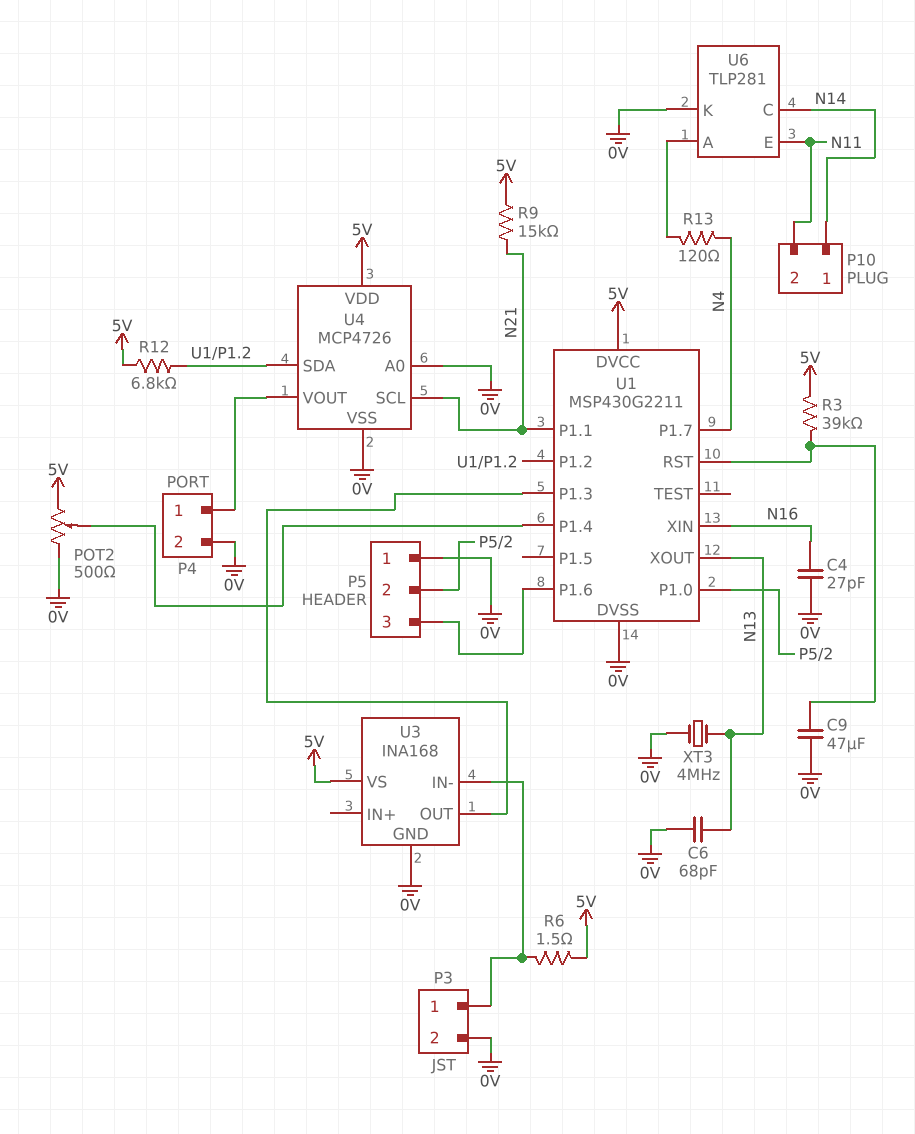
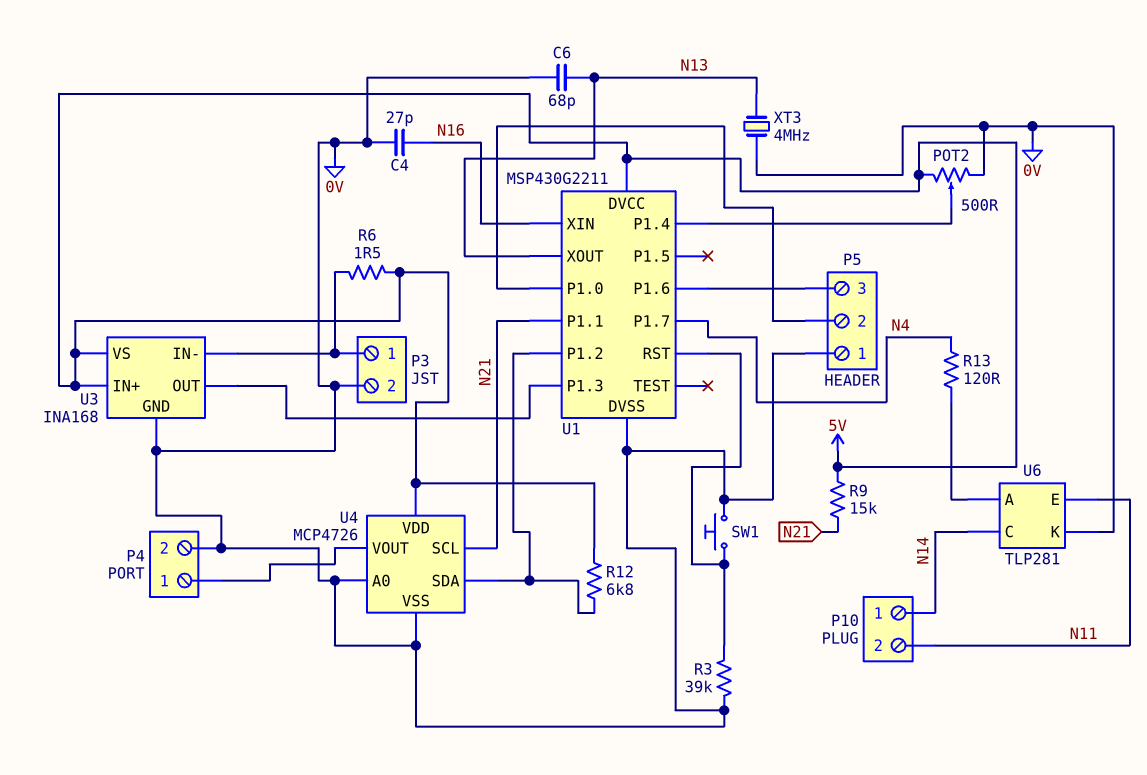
C9: 47uF (0V, U1/RST) -> none
R3: 39k (5V, U1/RST) -> 39k (0V, U1/RST)
SW1: none -> button (0V, U1/RST)
U3 pin IN+: none -> 5V

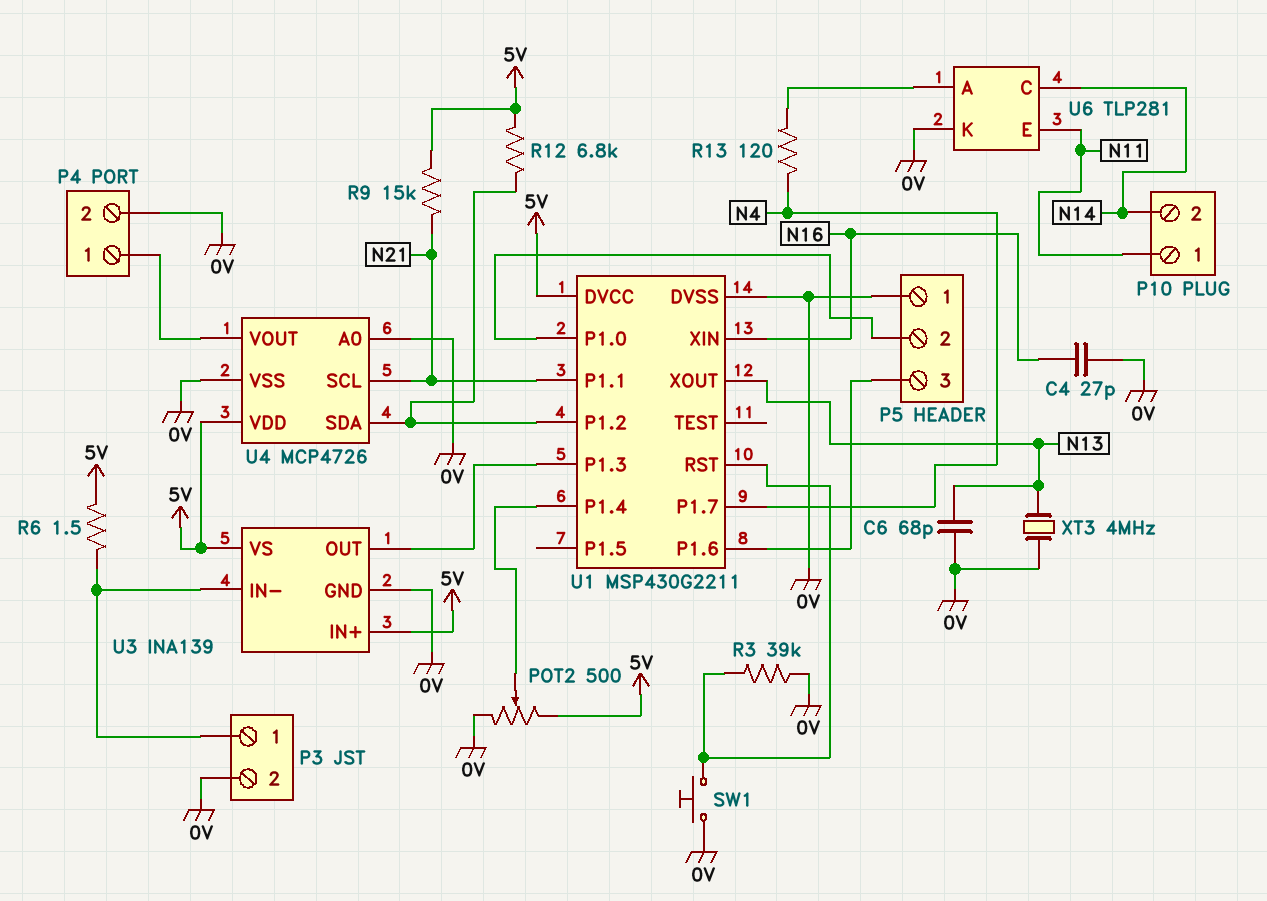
P10 pin 1: N14 -> N11
P10 pin 2: N11 -> N14
U3: INA168 -> INA139

